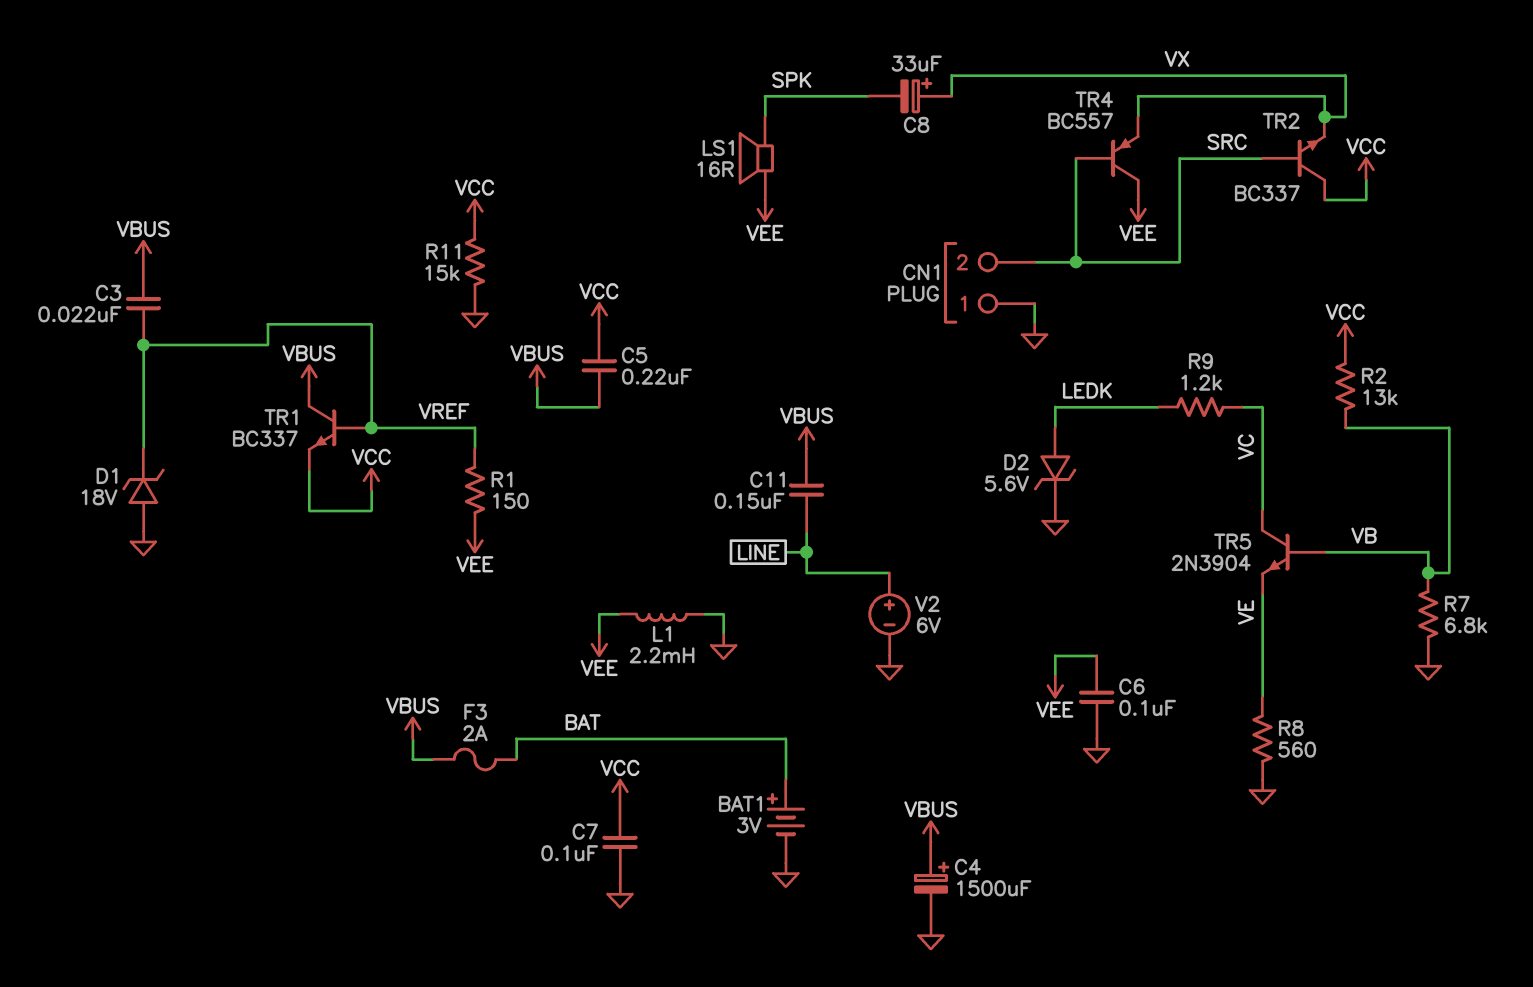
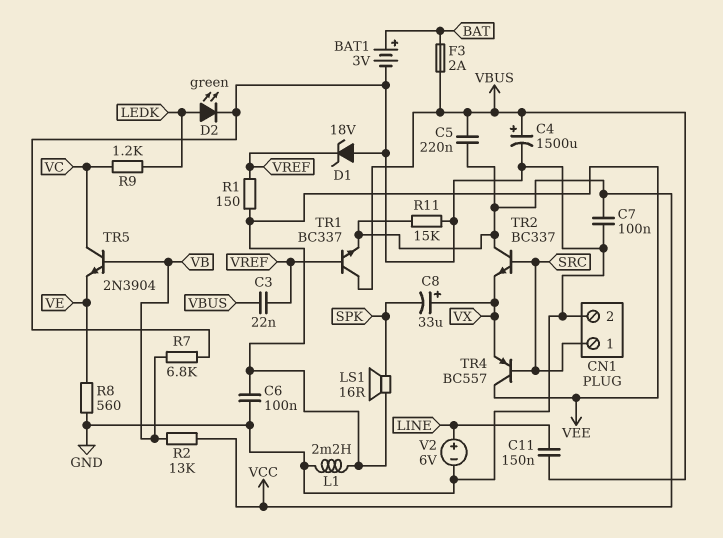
CN1 pin 1: GND -> SRC
CN1 pin 2: SRC -> GND
D2: zener 5.6V (A LEDK, K GND) -> LED green (A LEDK, K GND)

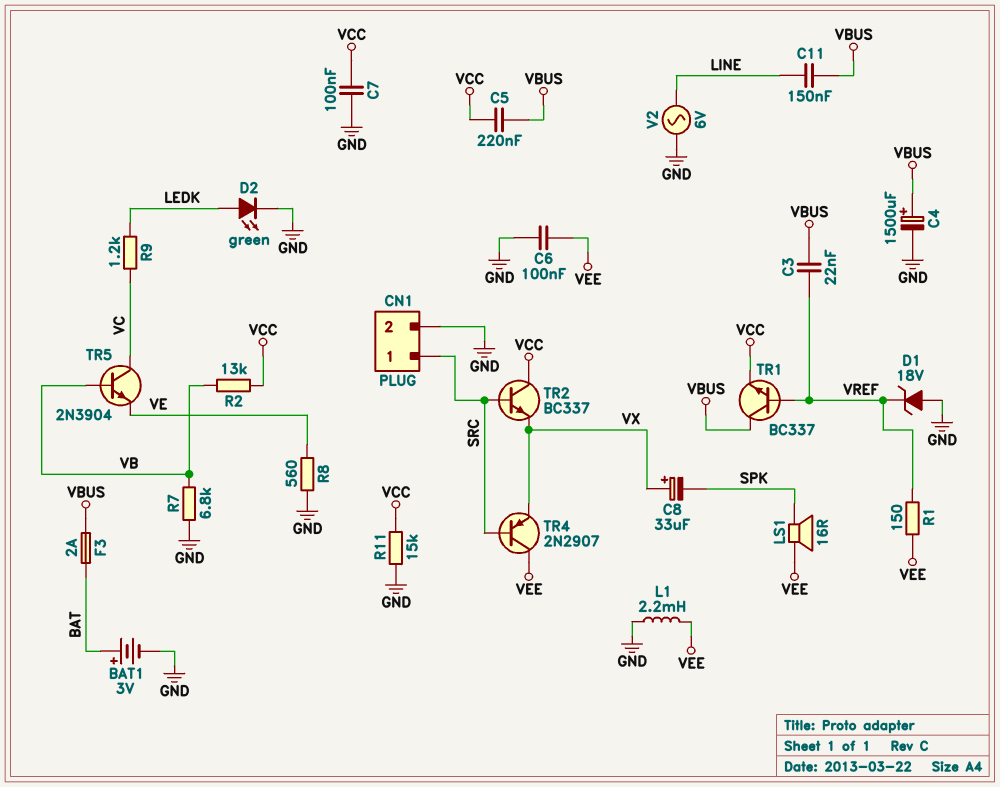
TR4: PNP BC557 (B SRC, C VEE, E VX) -> PNP 2N2907 (B SRC, C VEE, E VX)
V2: 6V (plus LINE, minus GND) -> AC 6V (GND, LINE)

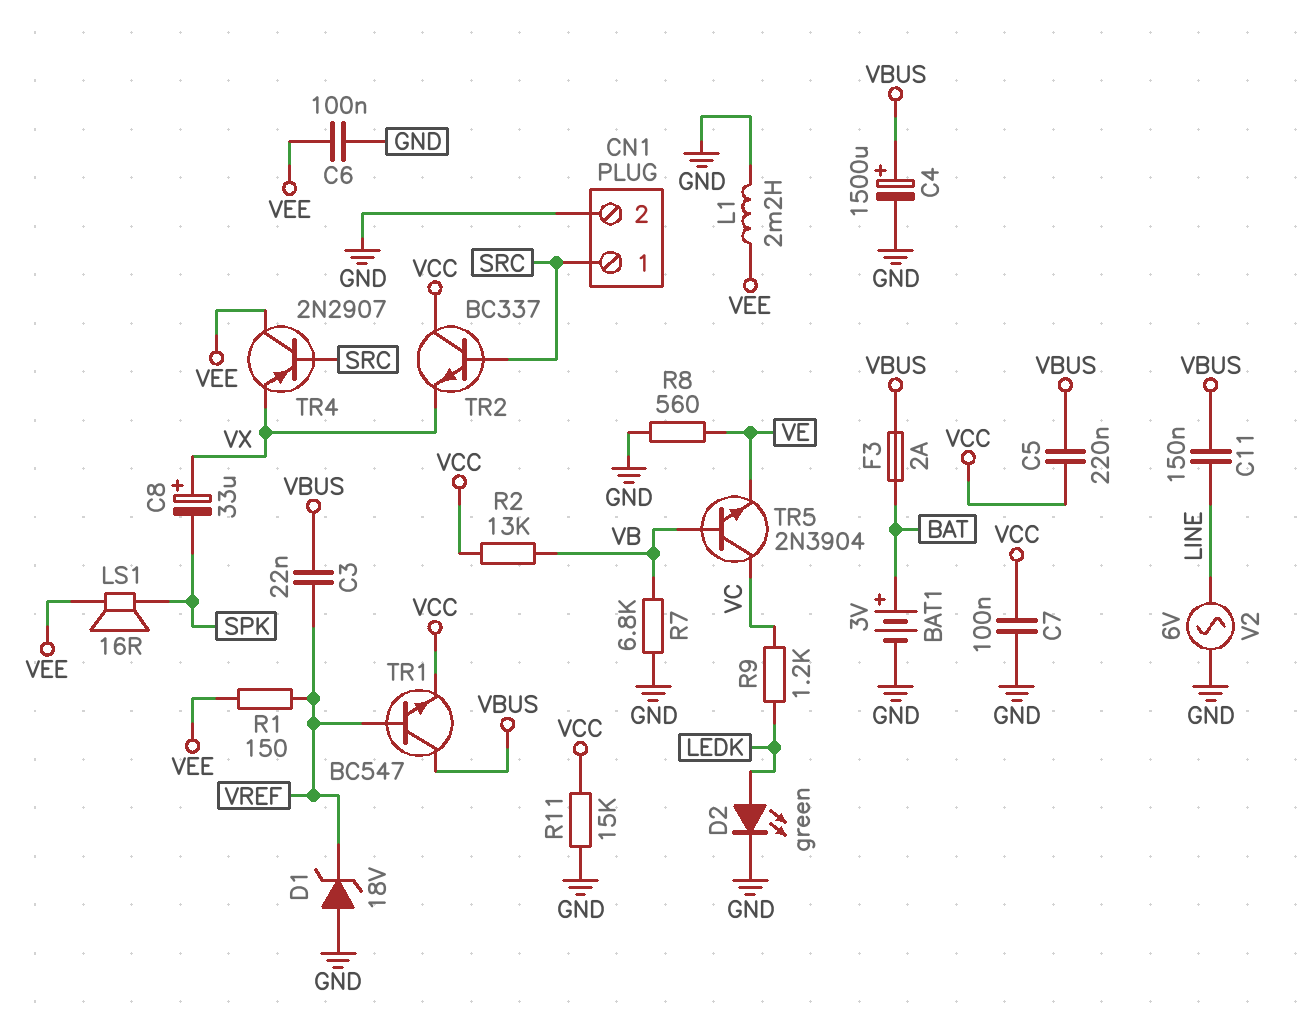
TR1: NPN BC337 (B VREF, C VBUS, E VCC) -> NPN BC547 (B VREF, C VBUS, E VCC)

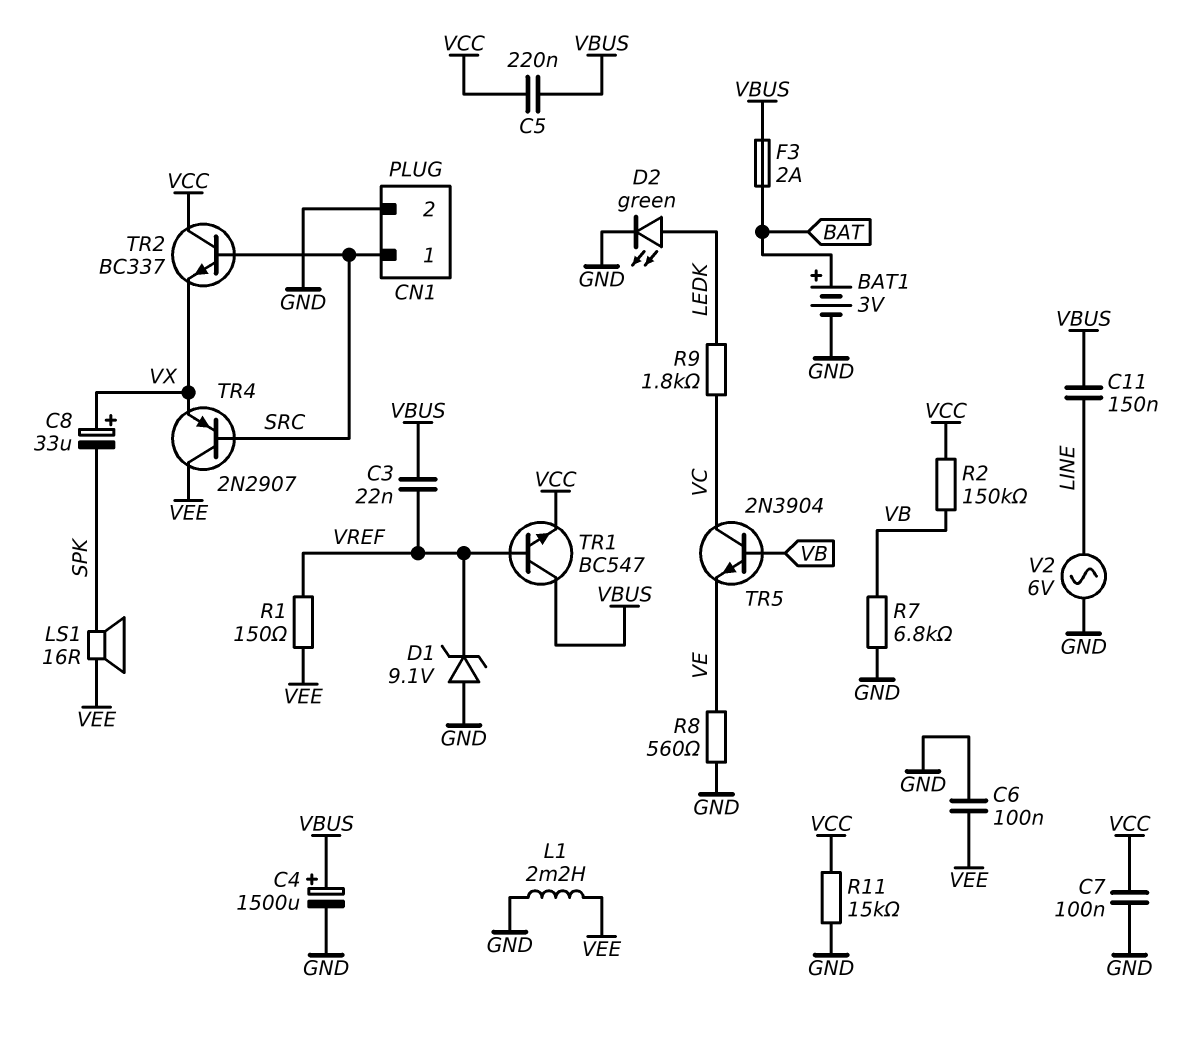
D1: zener 18V (A GND, K VREF) -> zener 9.1V (A GND, K VREF)
R2: 13k (VB, VCC) -> 150k (VB, VCC)
R9: 1.2k (LEDK, VC) -> 1.8k (LEDK, VC)

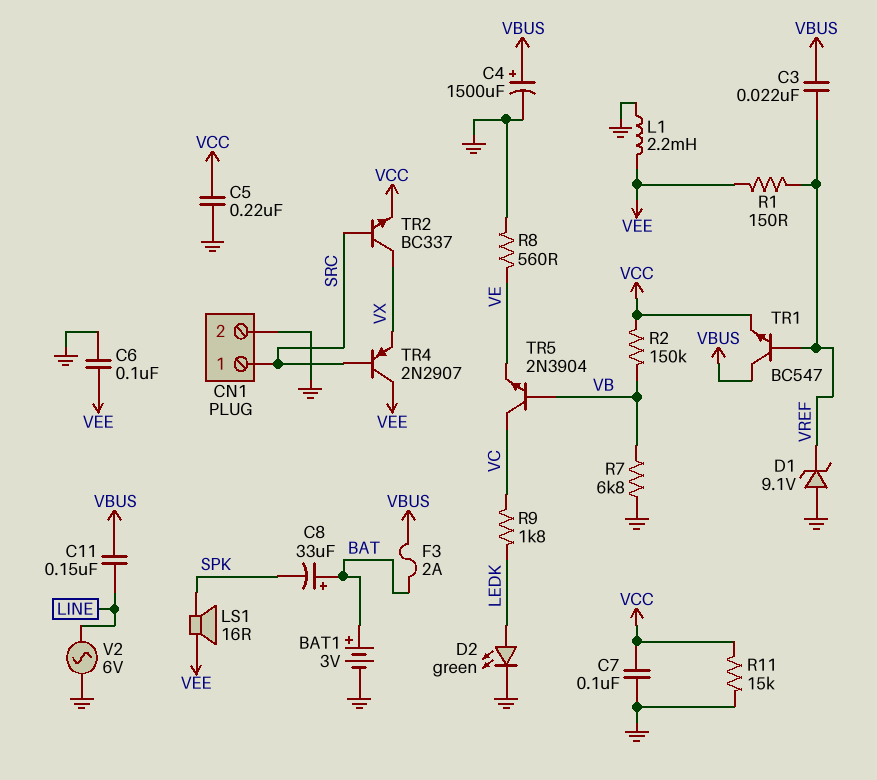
C5: 220nF (VBUS, VCC) -> 220nF (GND, VCC)
C8: 33uF (plus VX, minus SPK) -> 33uF (plus BAT, minus SPK)
TR2: NPN BC337 (B SRC, C VCC, E VX) -> NPN BC337 (B SRC, C VX, E VCC)

